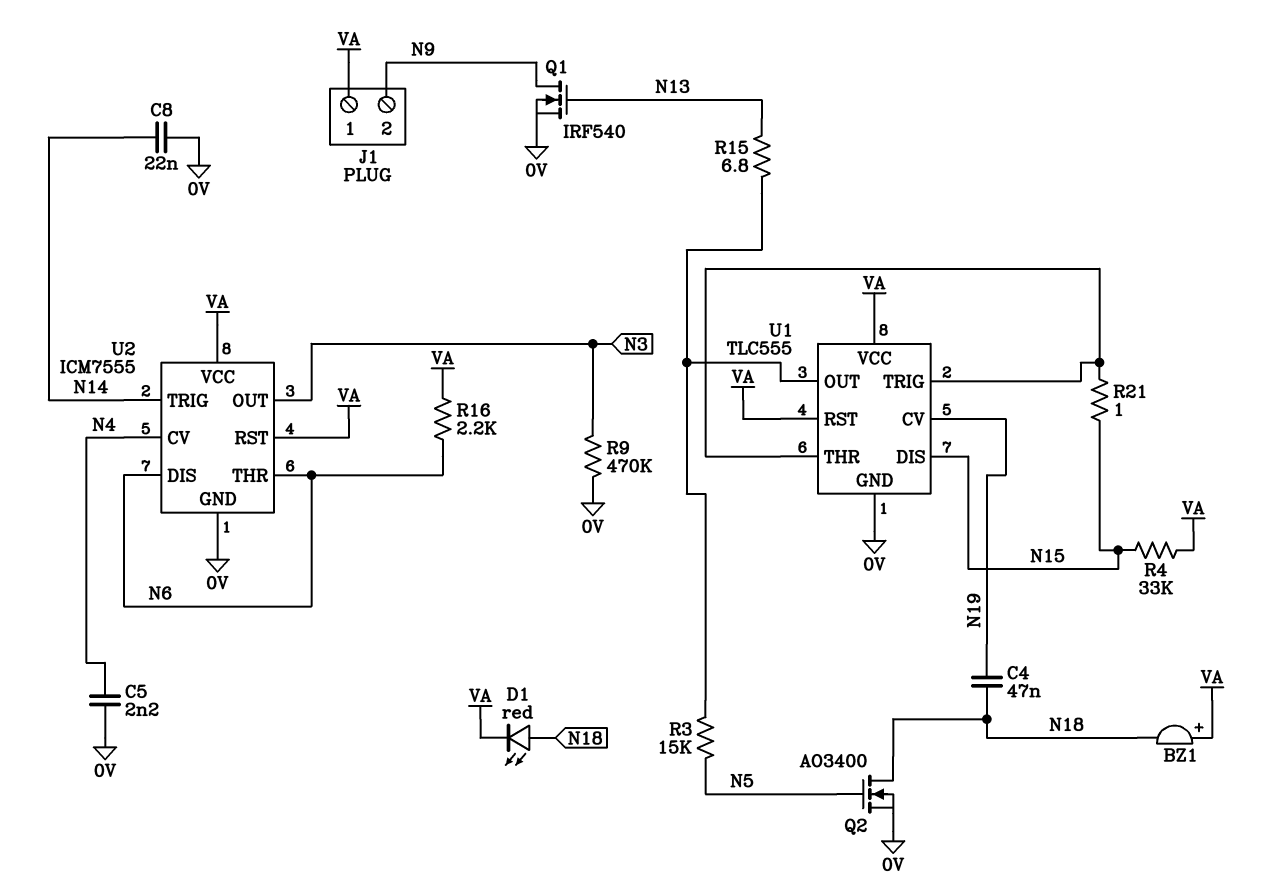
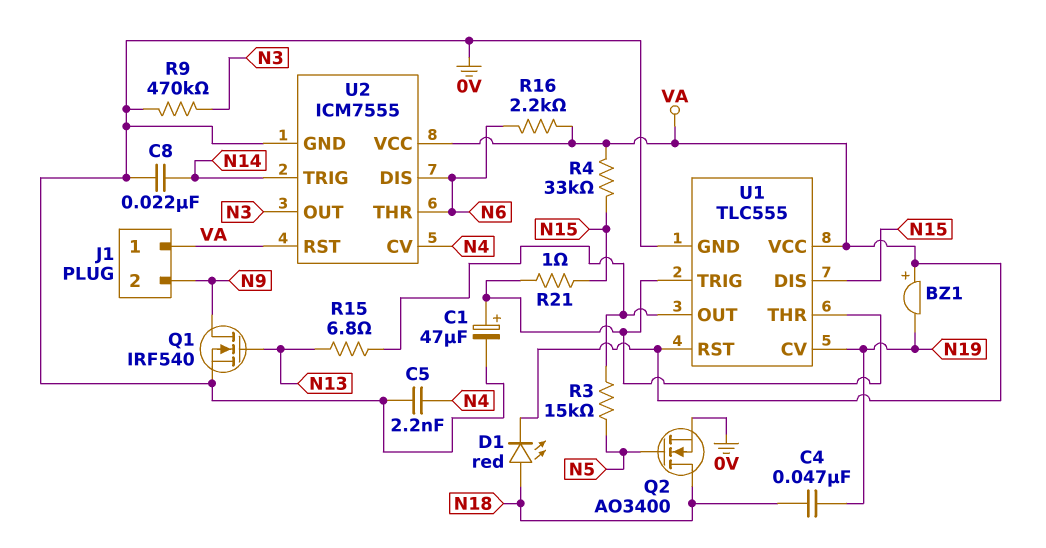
BZ1: buzzer (plus VA, minus N18) -> buzzer (plus VA, minus N19)
C1: none -> 47uF (plus U1/THR, minus 0V)

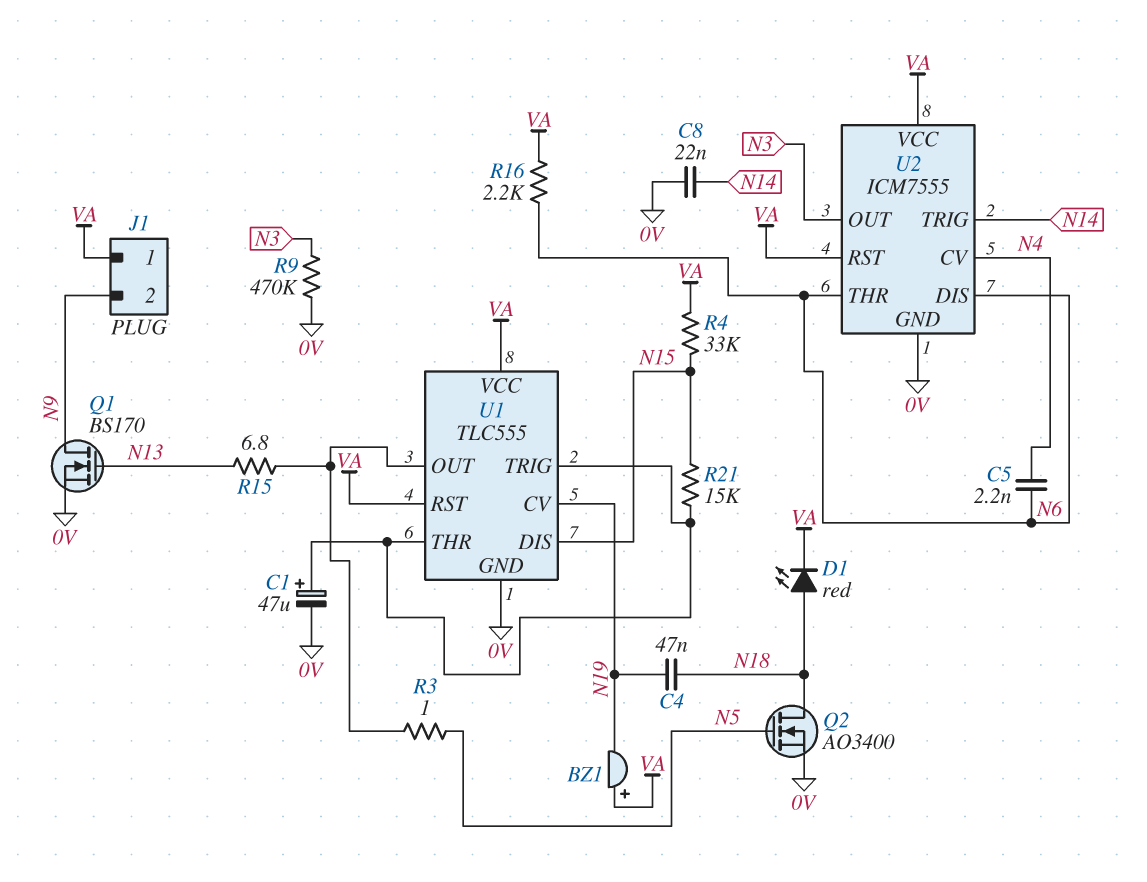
C5: 2.2nF (0V, N4) -> 2.2nF (N4, N6)
Q1: NMOS IRF540 (G N13, D N9, S 0V) -> NMOS BS170 (G N13, D N9, S 0V)
R3: 15k (N5, U1/OUT) -> 1 (N5, U1/OUT)
R21: 1 (N15, U1/THR) -> 15k (N15, U1/THR)

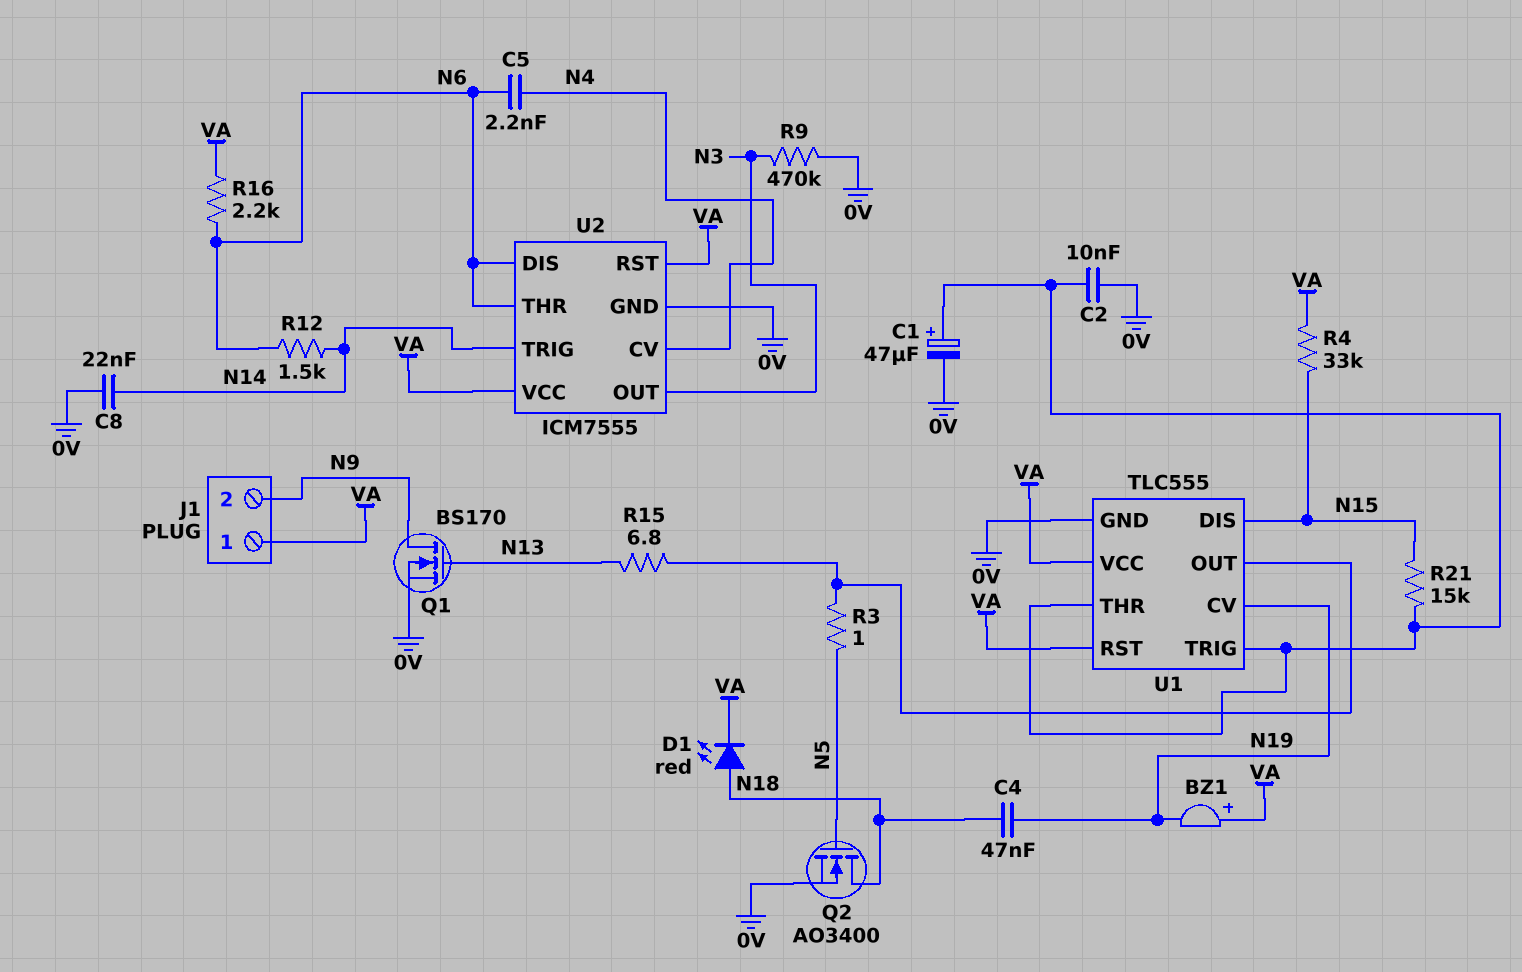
C2: none -> 10nF (0V, U1/THR)
R12: none -> 1.5k (N6, N14)

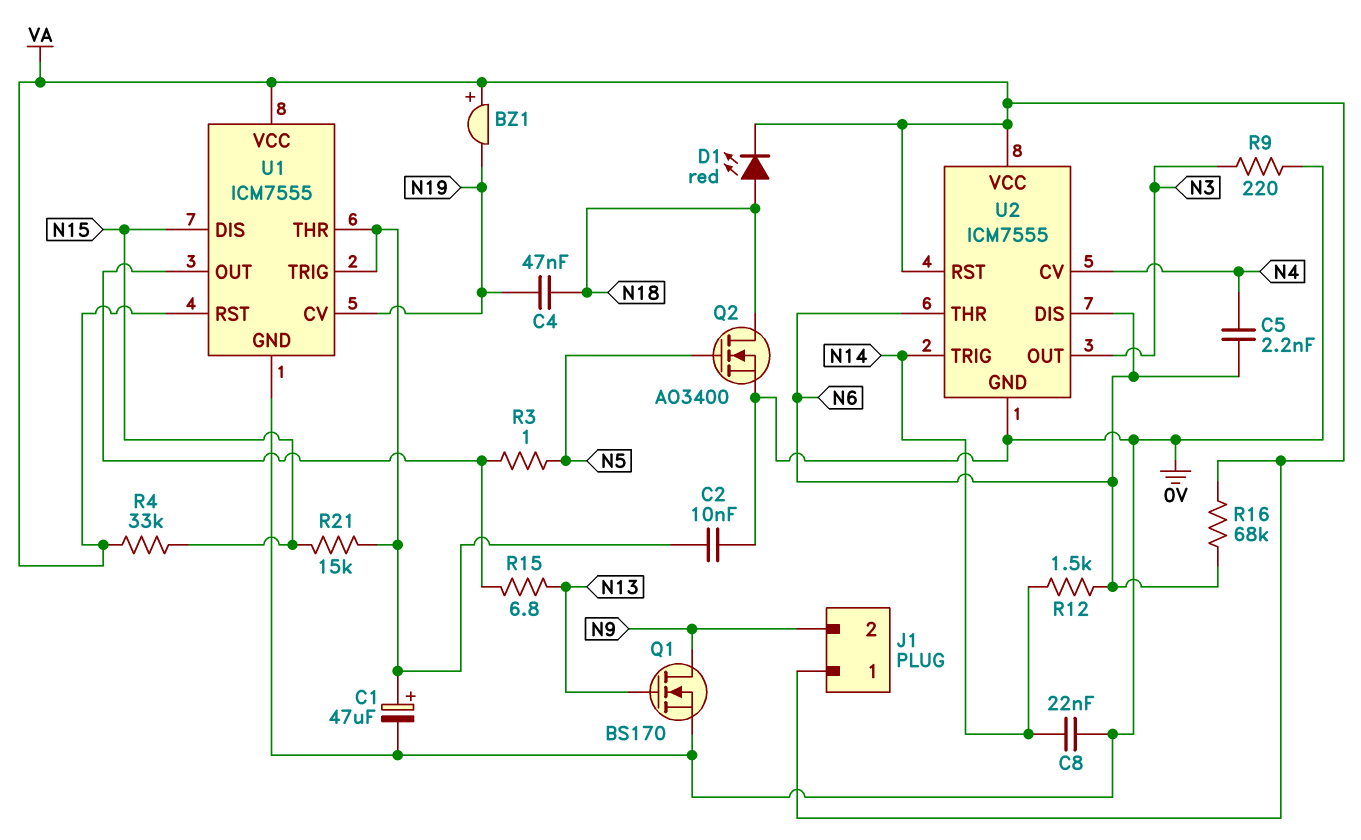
R9: 470k (0V, N3) -> 220 (0V, N3)
R16: 2.2k (N6, VA) -> 68k (N6, VA)
U1: TLC555 -> ICM7555

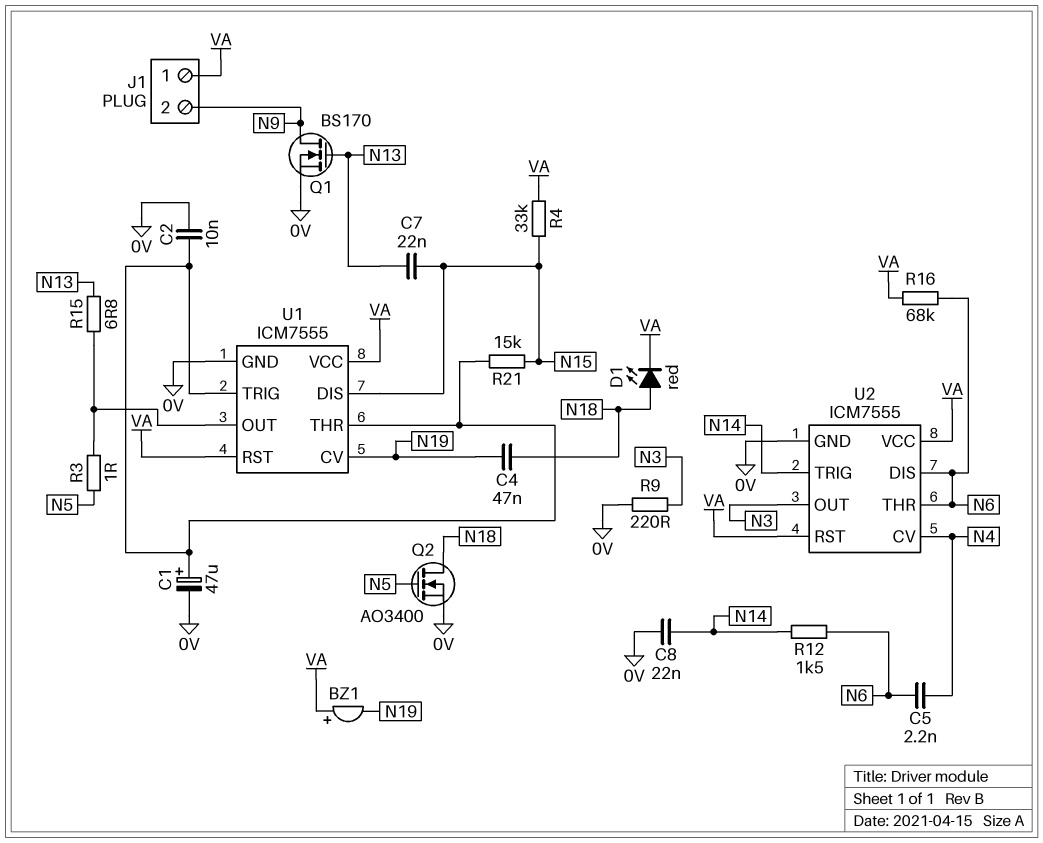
C7: none -> 22nF (N13, N15)

